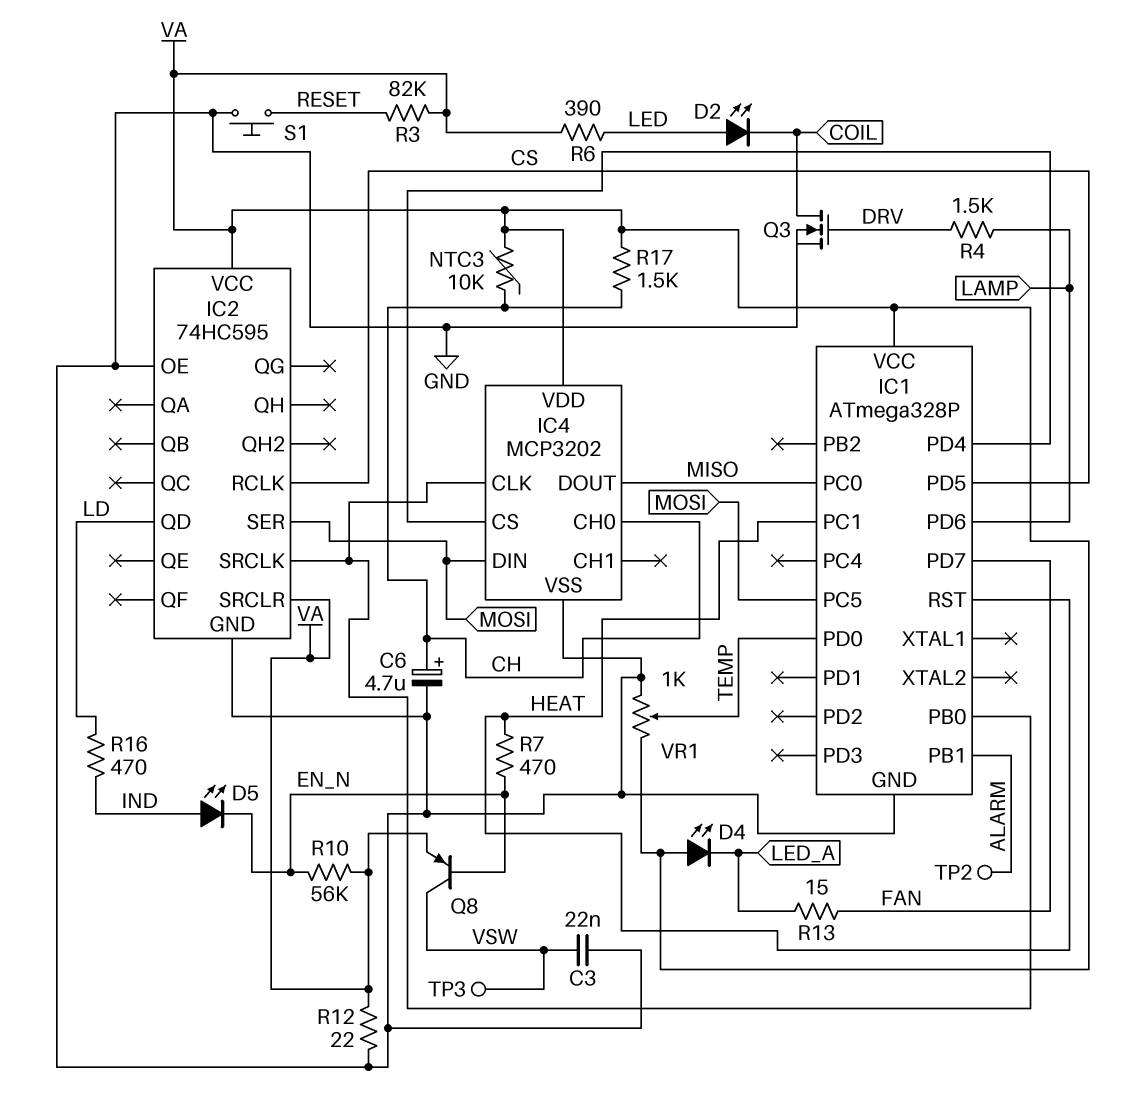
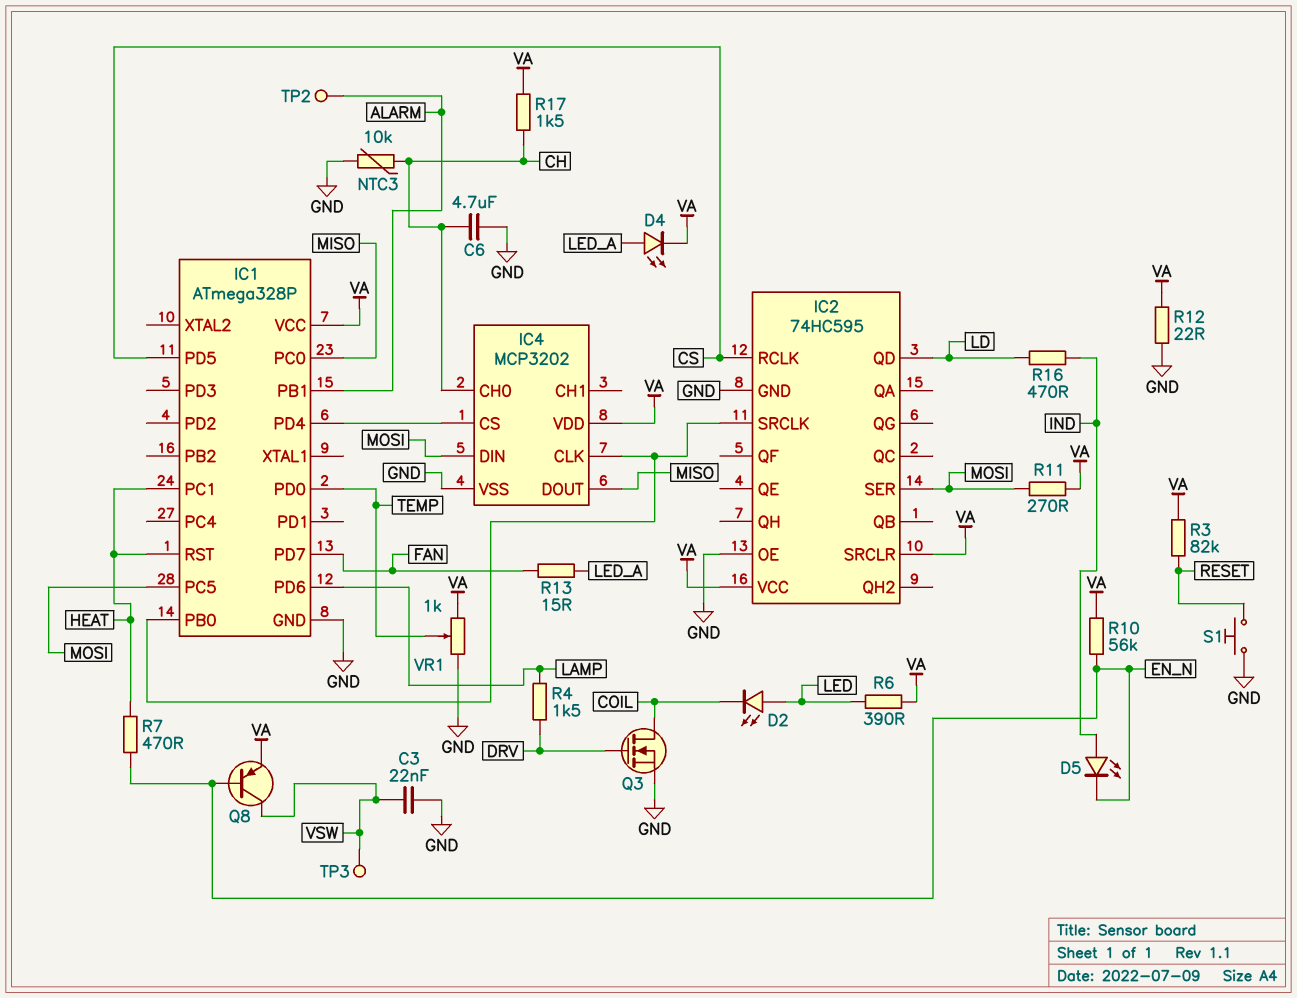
C6: 4.7uF (plus CH, minus GND) -> 4.7uF (CH, GND)
D4: LED (A VA, K LED_A) -> LED (A LED_A, K VA)
NTC3: 10k (CH, VA) -> 10k (CH, GND)
R11: none -> 270 (MOSI, VA)

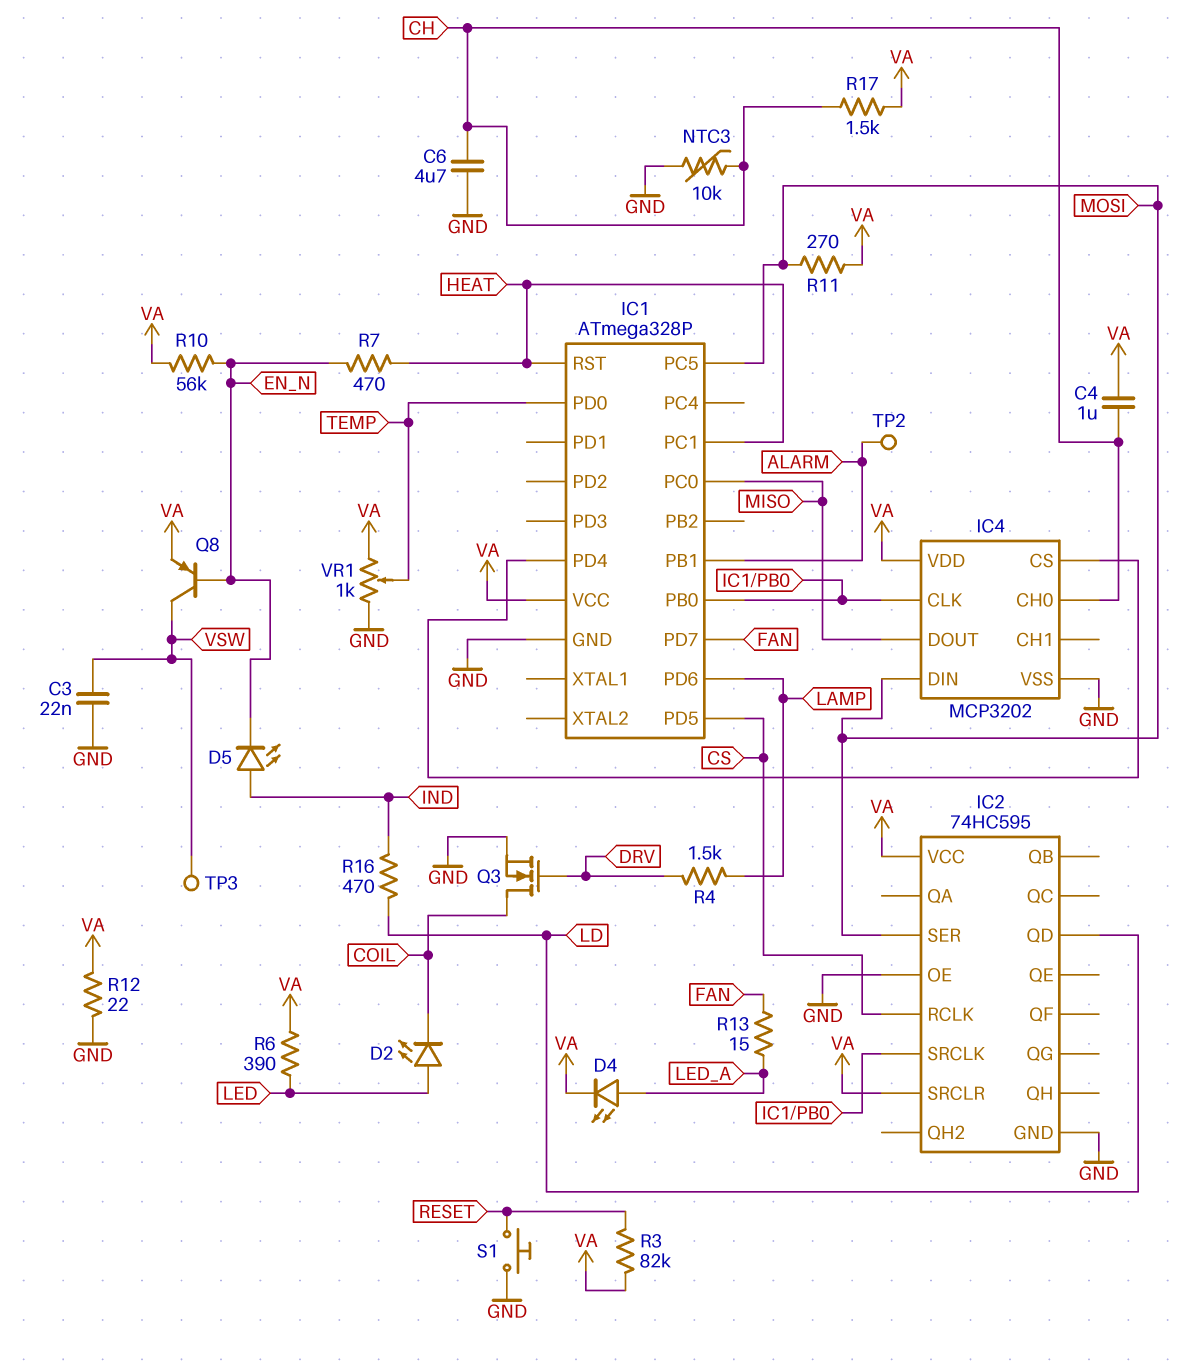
C4: none -> 1uF (CH, VA)

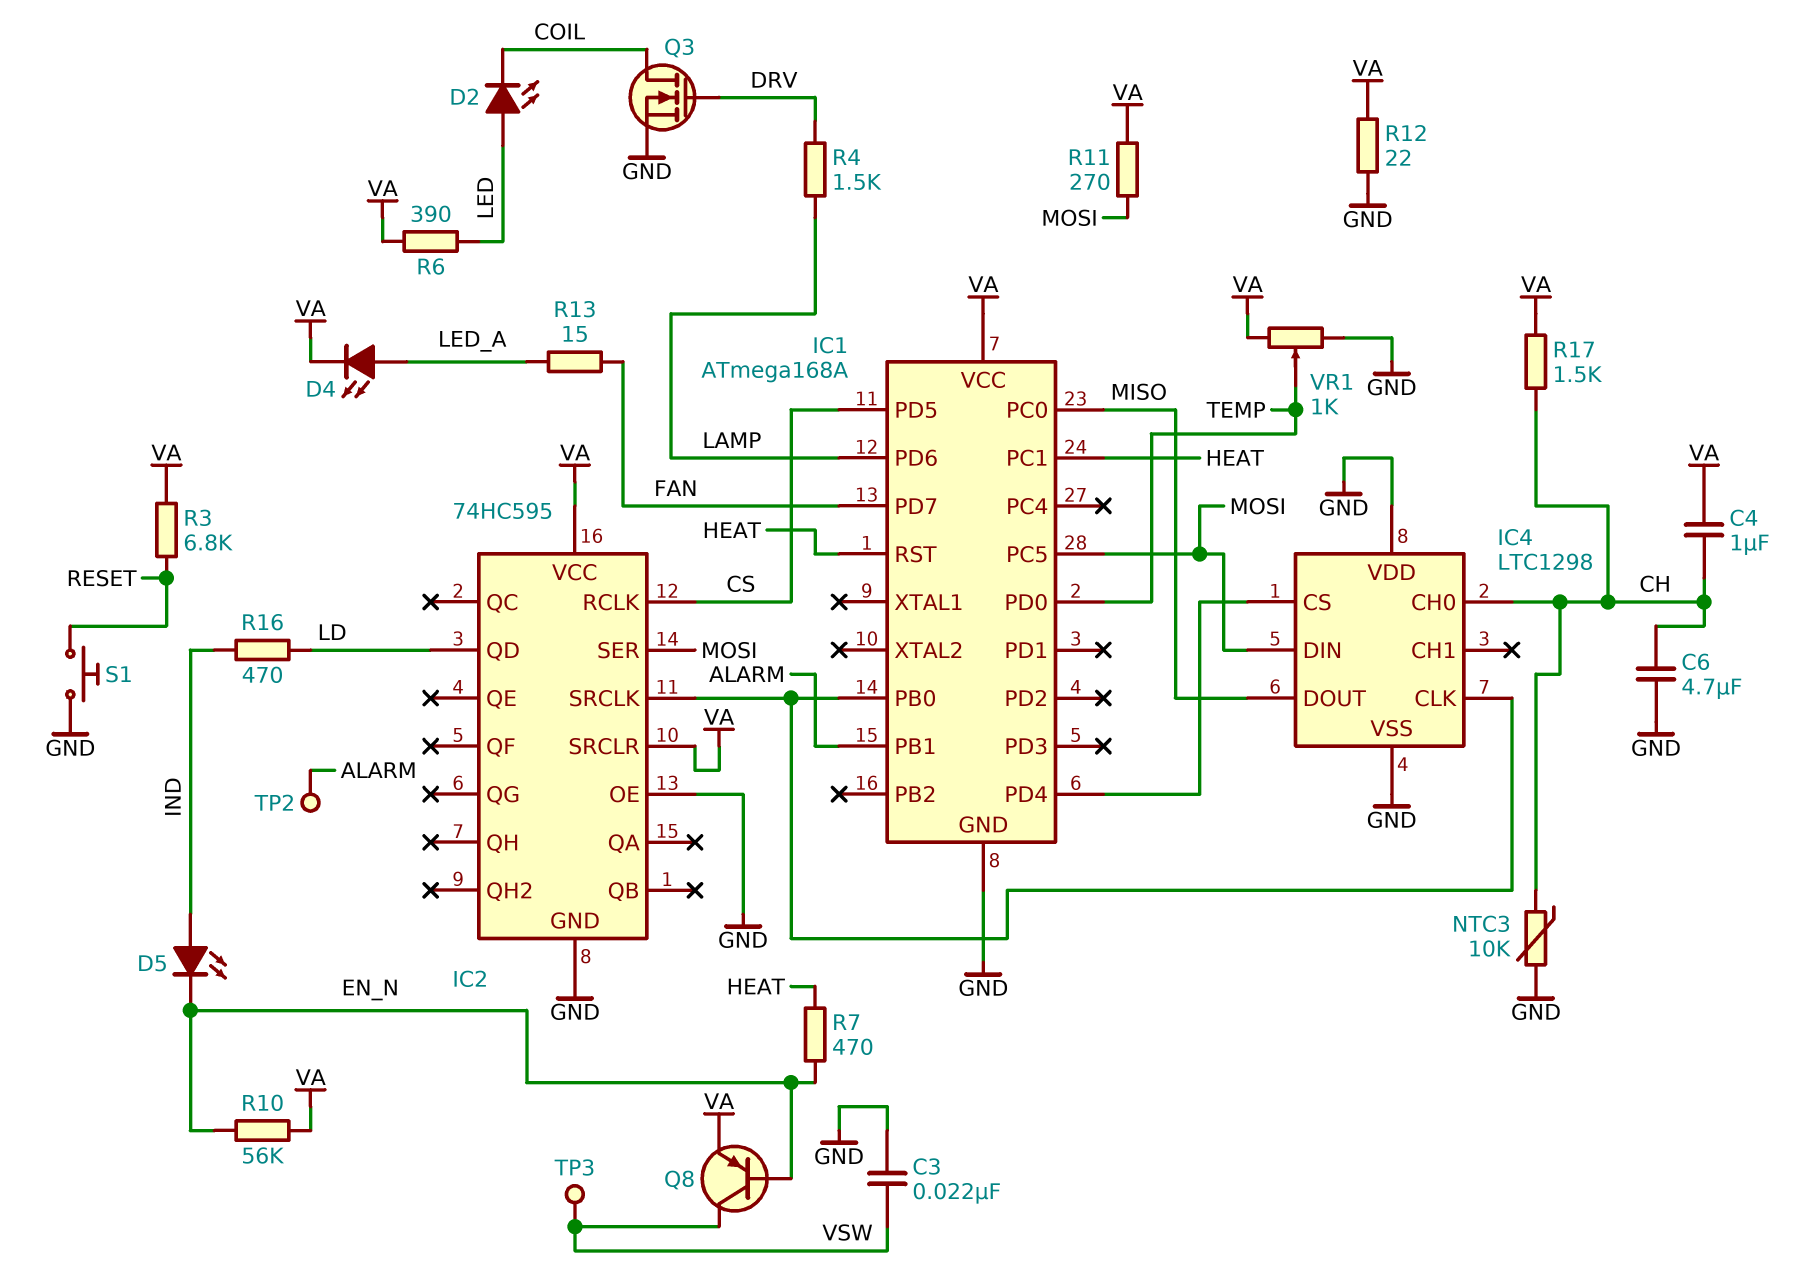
IC1: ATmega328P -> ATmega168A
IC4: MCP3202 -> LTC1298
IC4 pin VDD: VA -> GND
R3: 82k (RESET, VA) -> 6.8k (RESET, VA)

